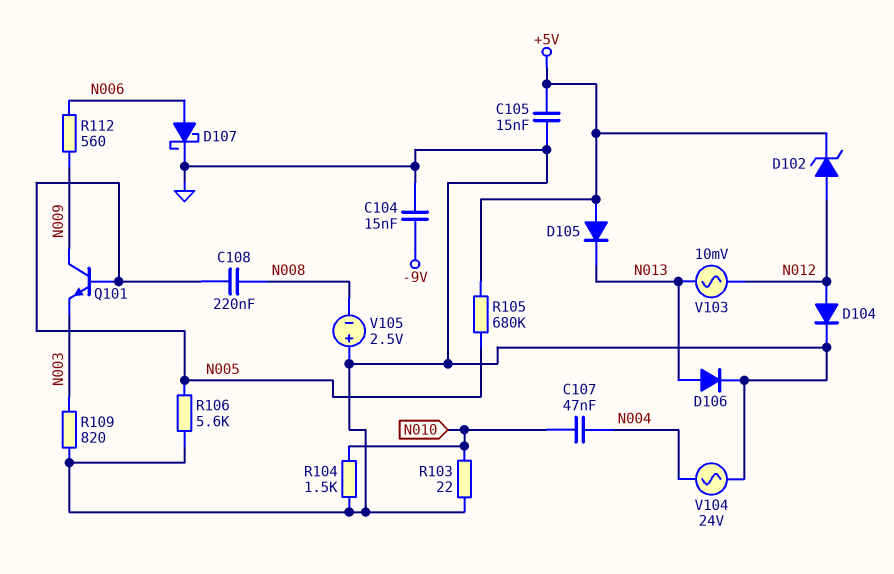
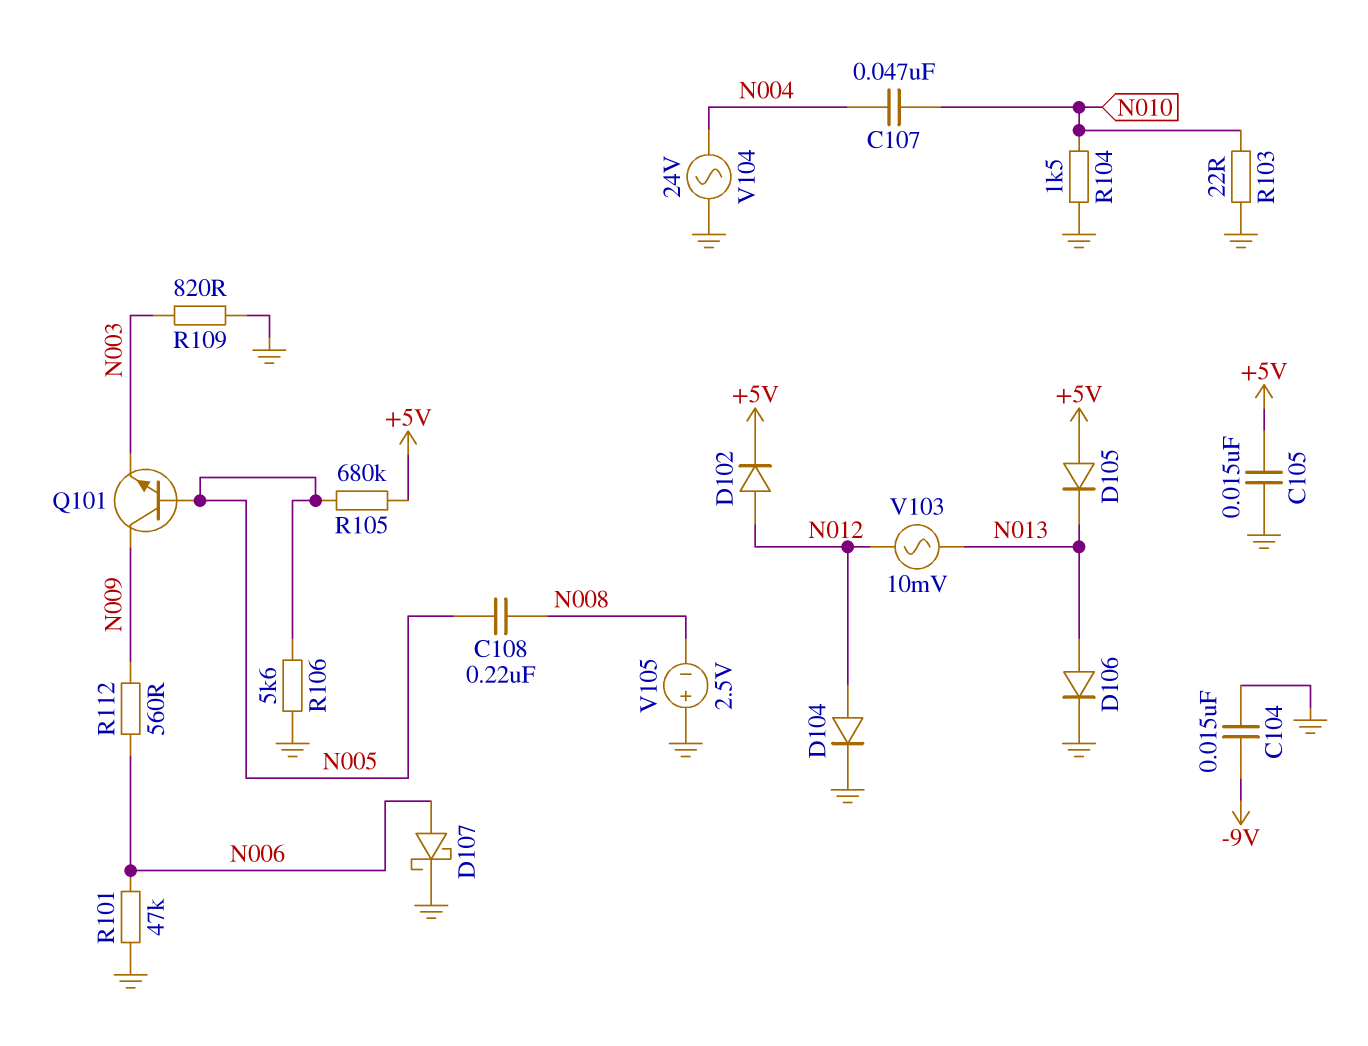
D102: zener (A N012, K +5V) -> diode (A N012, K +5V)
R101: none -> 47k (GND, N006)

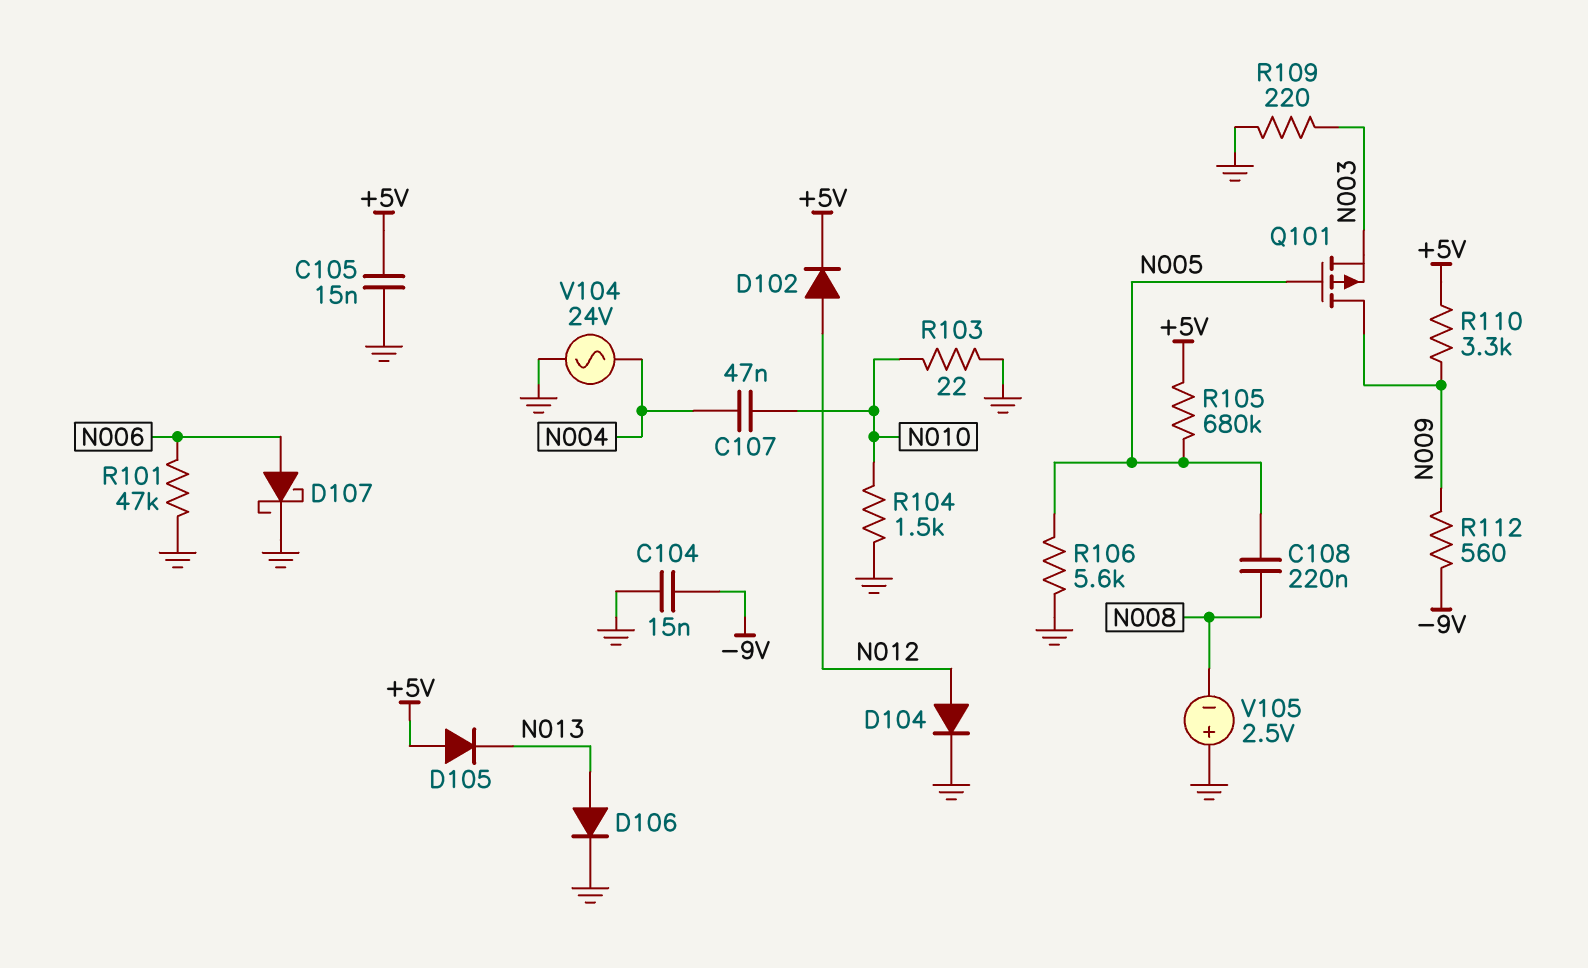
Q101: NPN (B N005, C N009, E N003) -> PMOS (G N005, D N009, S N003)
R109: 820 (GND, N003) -> 220 (GND, N003)
R110: none -> 3.3k (+5V, N009)
R112: 560 (N006, N009) -> 560 (-9V, N009)
V103: AC 10mV (N012, N013) -> none

